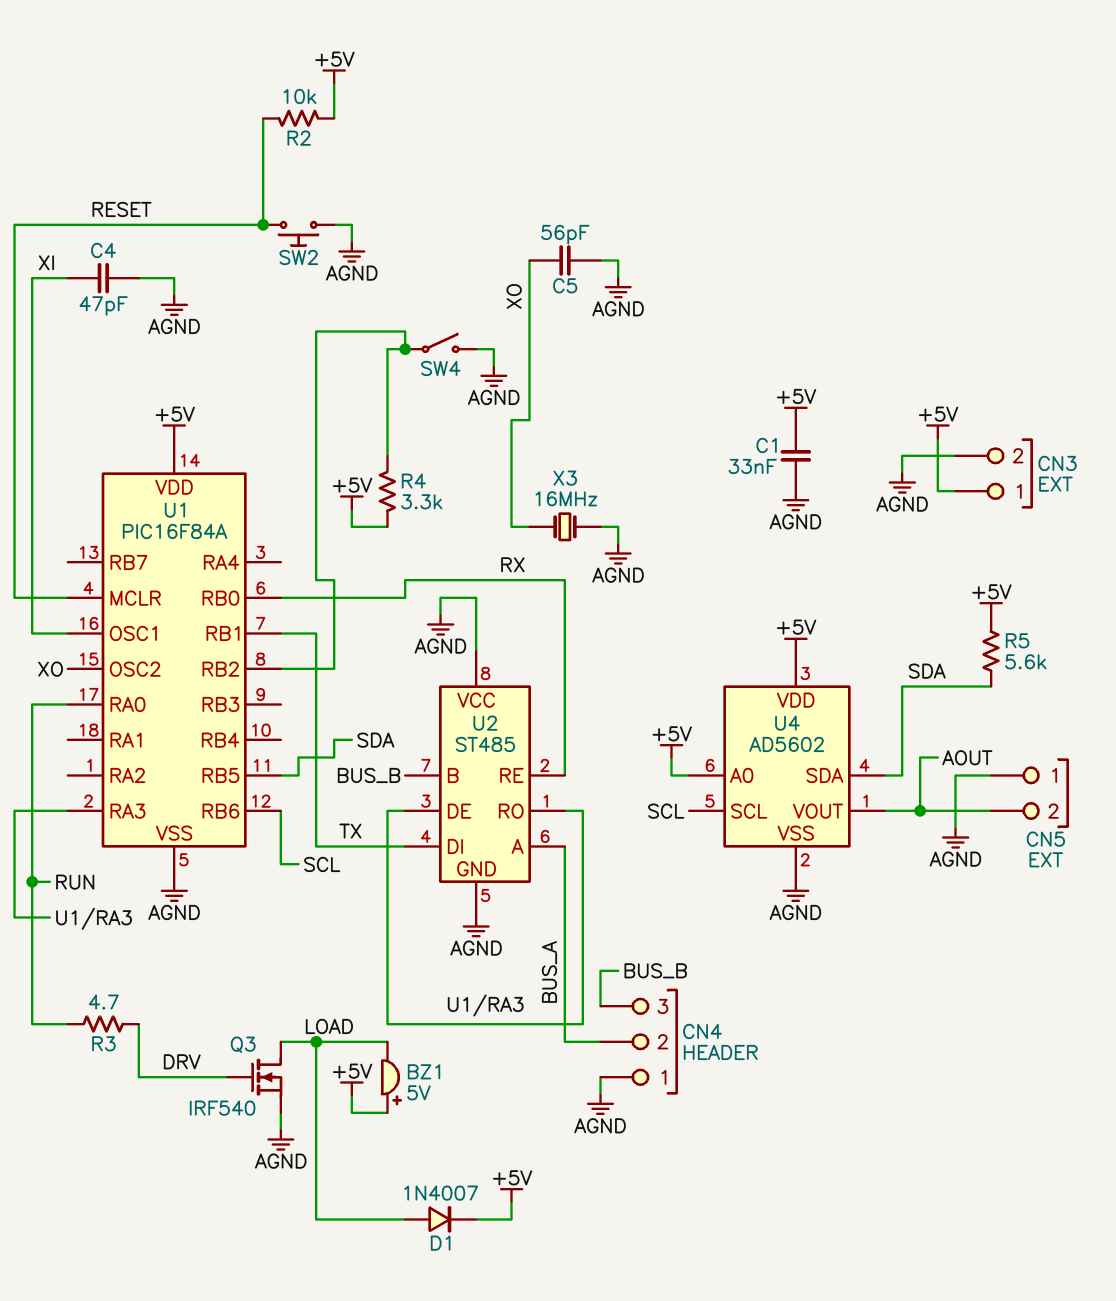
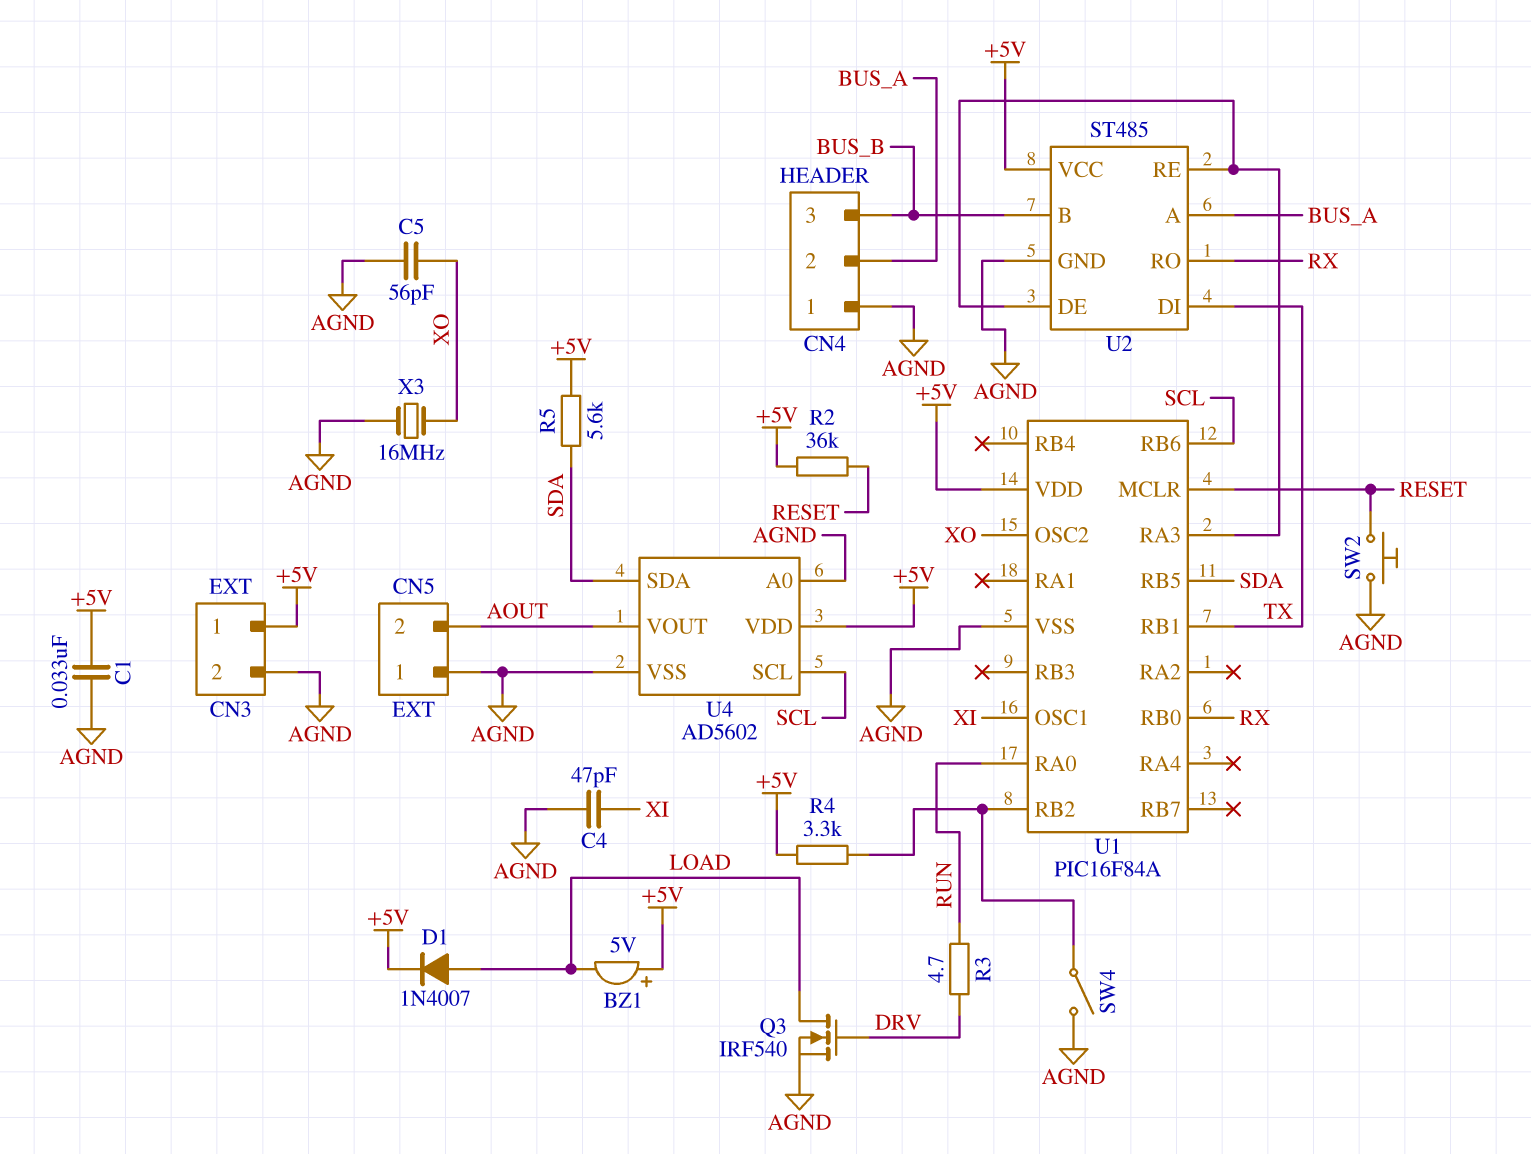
R2: 10k (+5V, RESET) -> 36k (+5V, RESET)
U2 pin RE: RX -> U1/RA3
U2 pin RO: U1/RA3 -> RX
U2 pin VCC: AGND -> +5V
U4 pin A0: +5V -> AGND

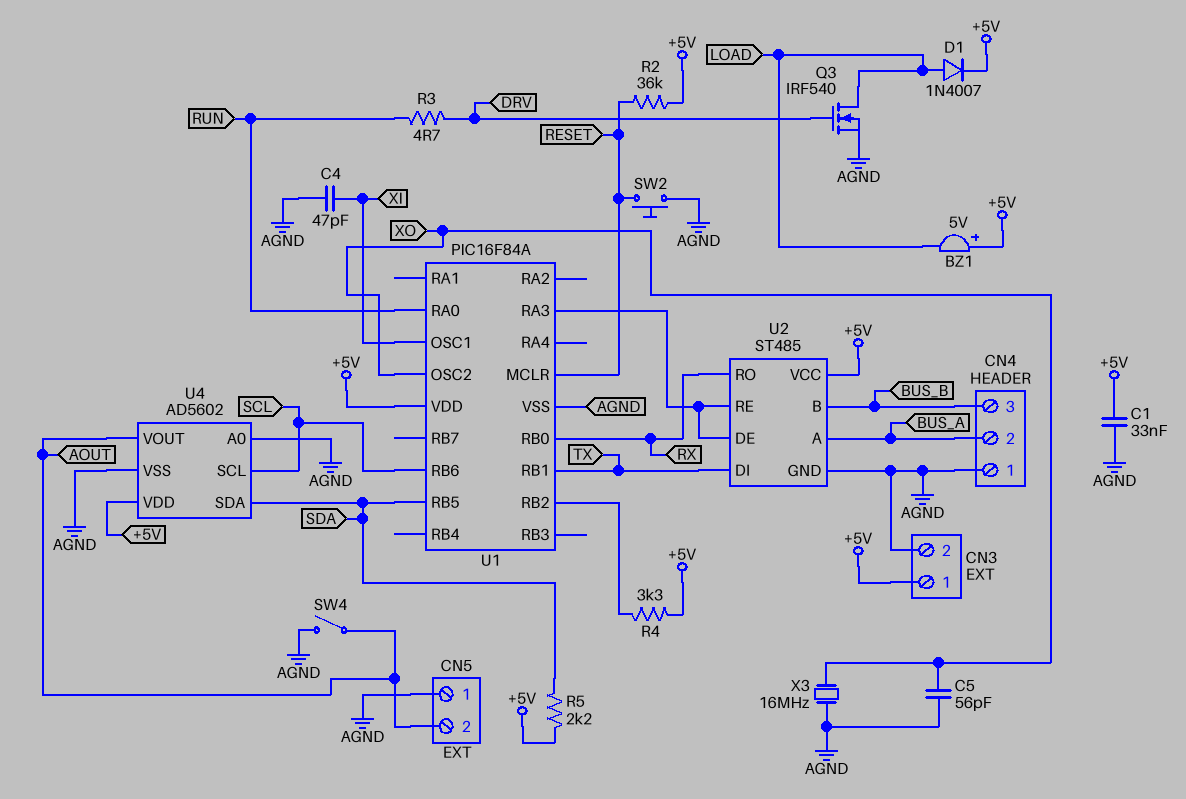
R5: 5.6k (+5V, SDA) -> 2.2k (+5V, SDA)
SW4: switch (AGND, U1/RB2) -> switch (AGND, AOUT)

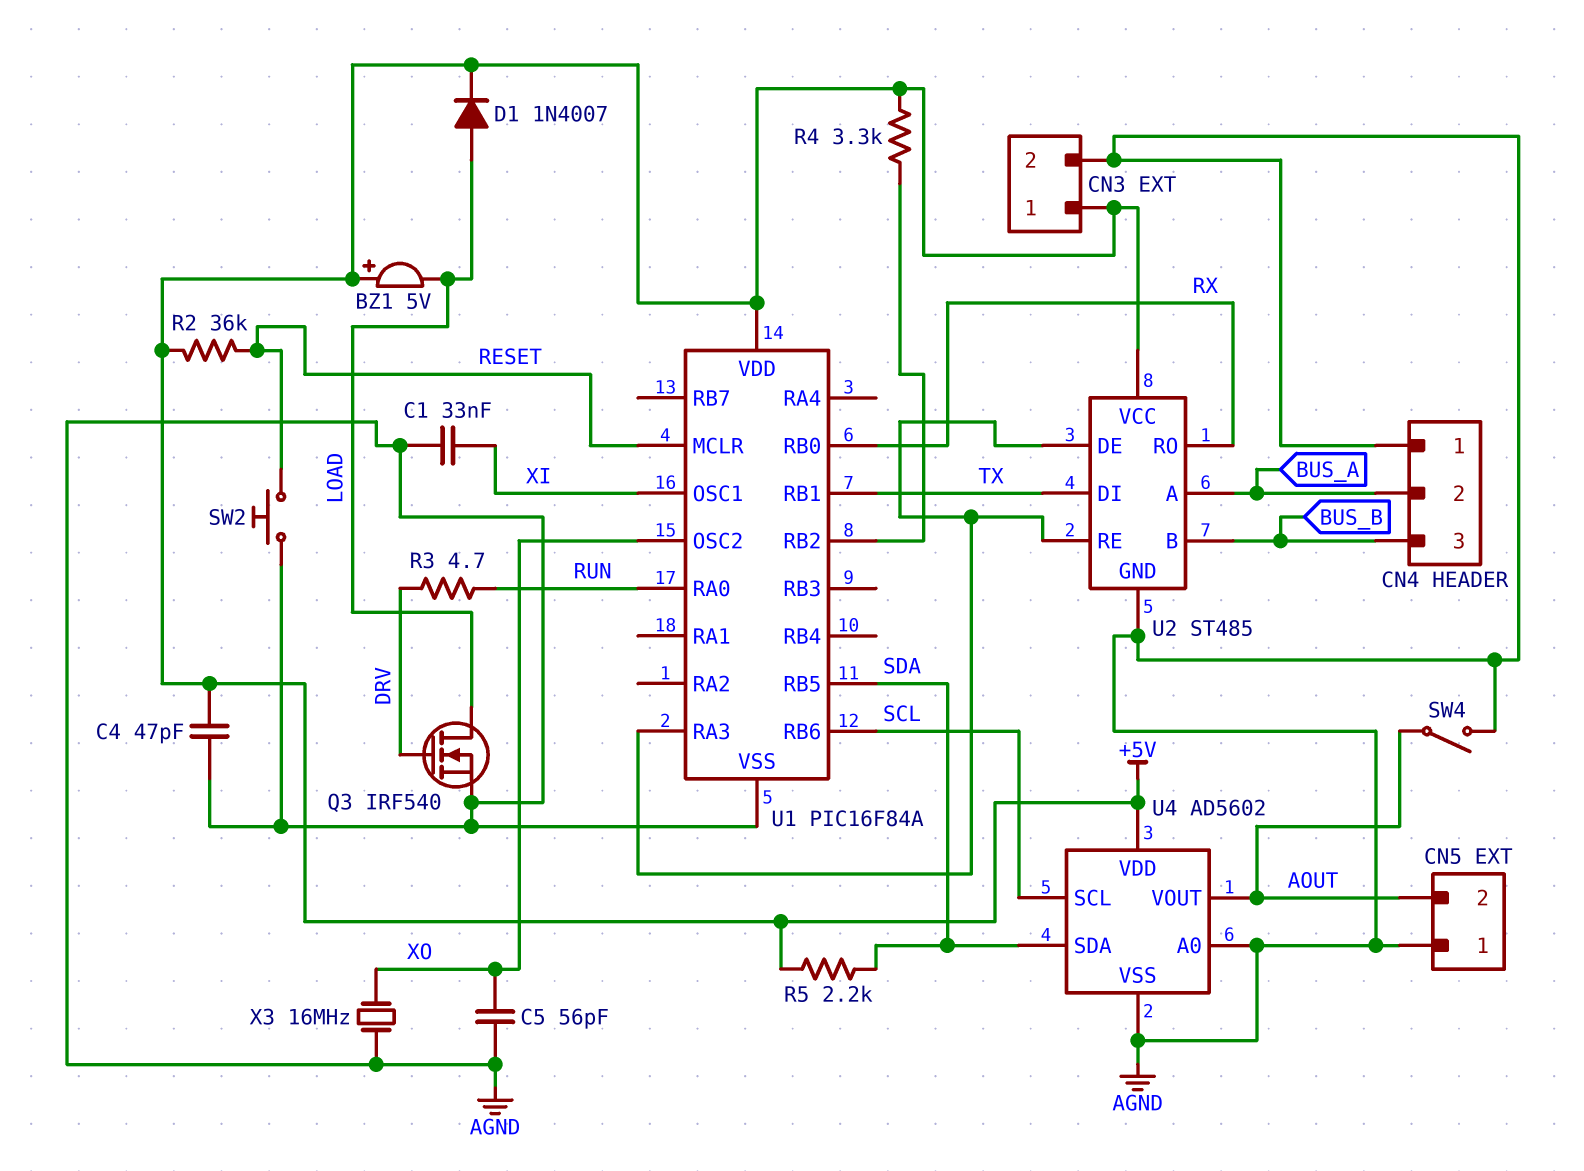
C1: 33nF (+5V, AGND) -> 33nF (AGND, XI)
C4: 47pF (AGND, XI) -> 47pF (+5V, AGND)

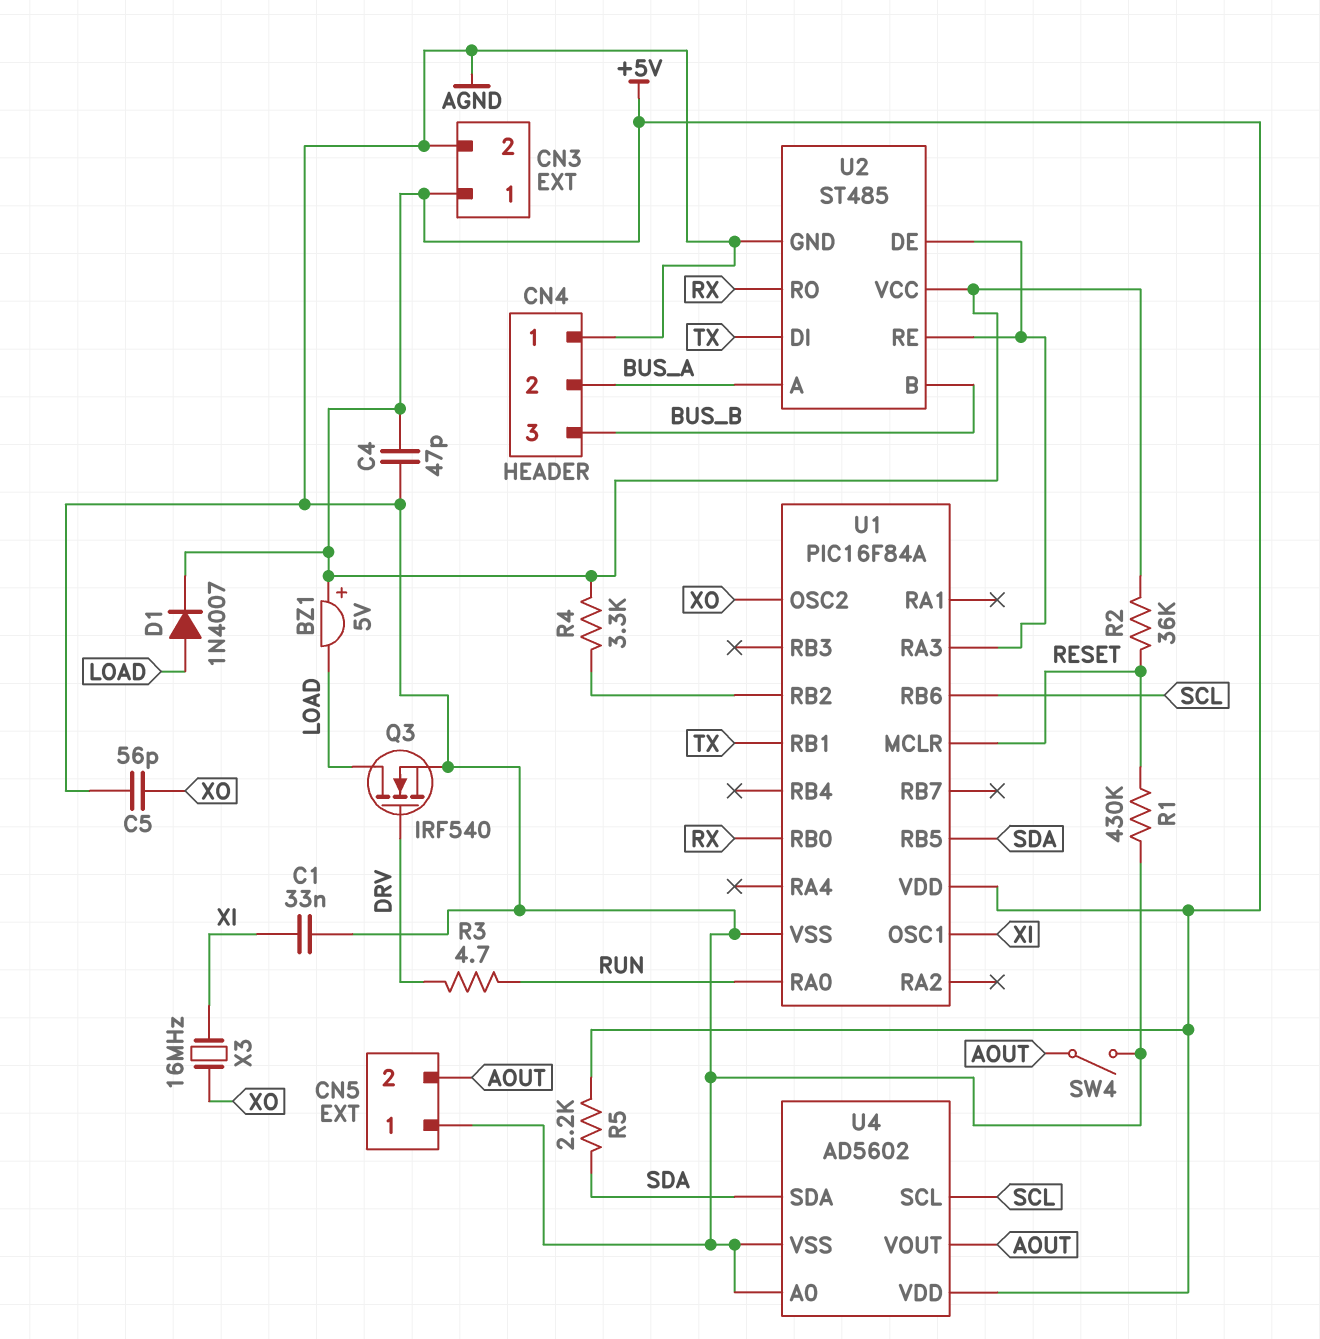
R1: none -> 430k (AGND, RESET)
SW2: button (AGND, RESET) -> none
X3: 16MHz (AGND, XO) -> 16MHz (XI, XO)

